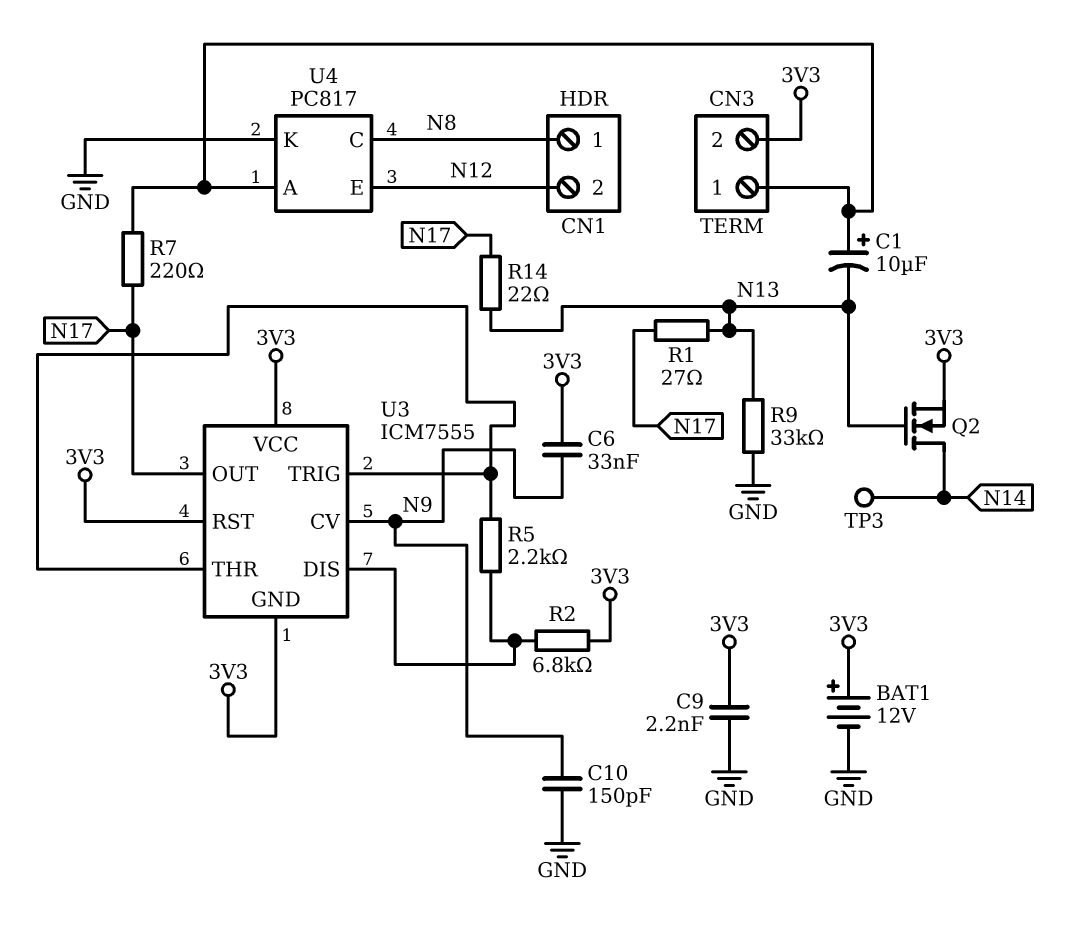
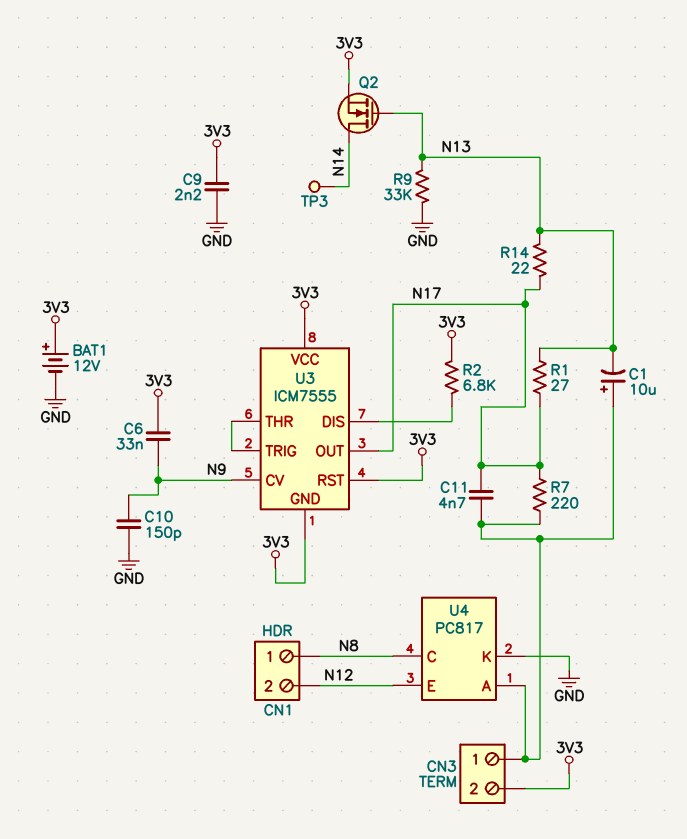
C11: none -> 4.7nF (CN3/1, N17)
R5: 2.2k (U3/DIS, U3/THR) -> none

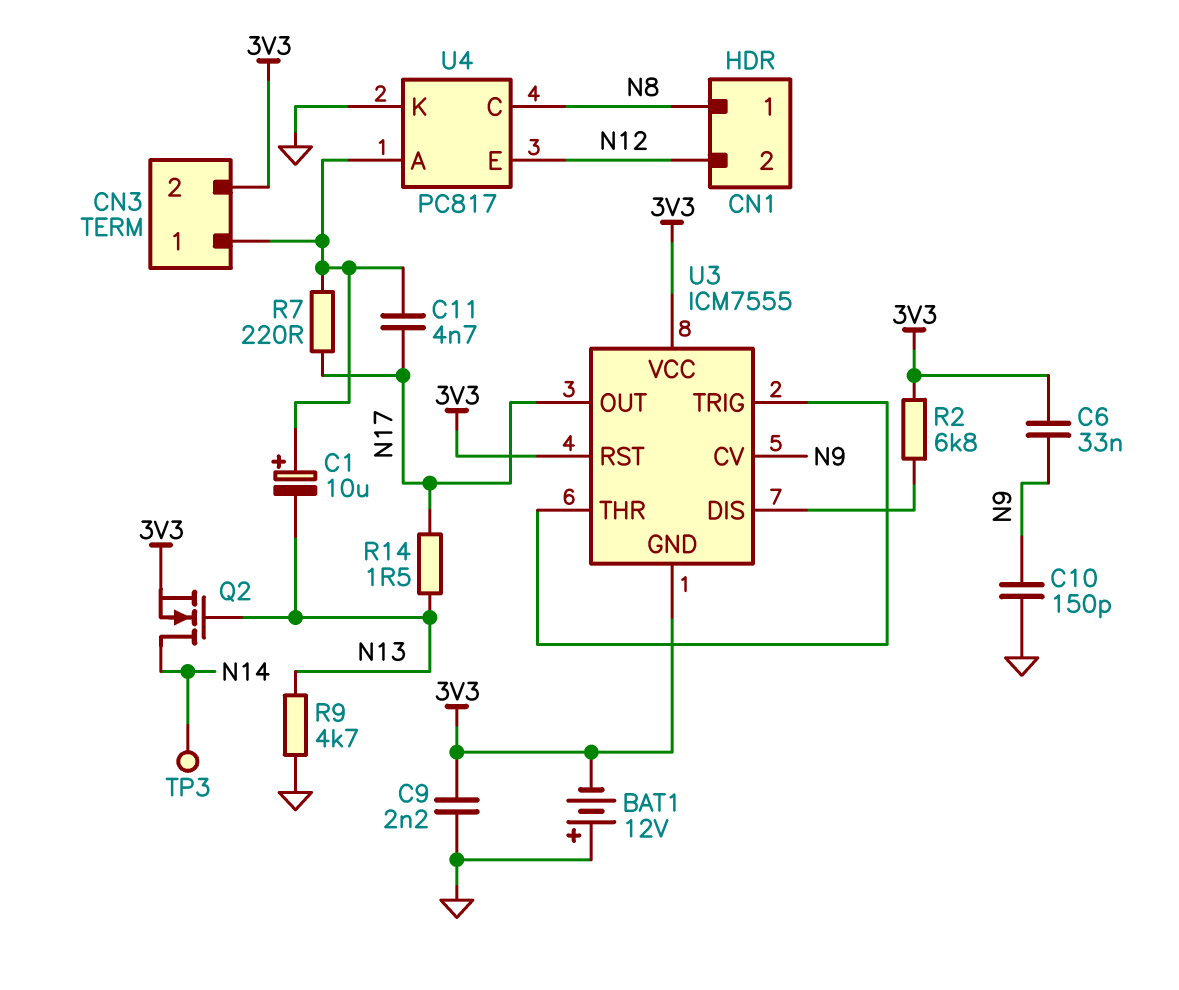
BAT1: 12V (plus 3V3, minus GND) -> 12V (plus GND, minus 3V3)
R1: 27 (N13, N17) -> none
R9: 33k (GND, N13) -> 4.7k (GND, N13)
R14: 22 (N13, N17) -> 1.5 (N13, N17)

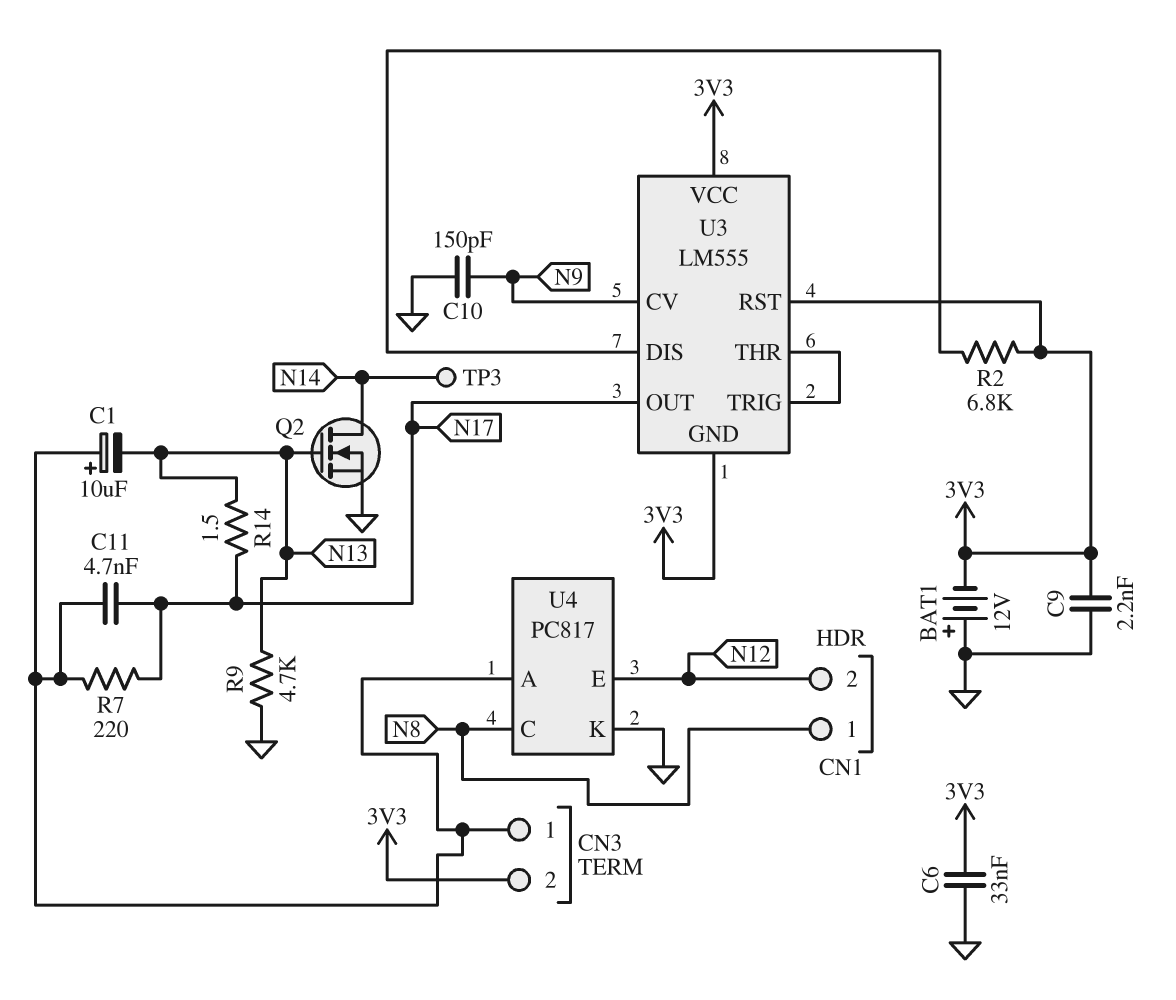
C6: 33nF (3V3, N9) -> 33nF (3V3, GND)
Q2: NMOS (G N13, D N14, S 3V3) -> NMOS (G N13, D N14, S GND)
U3: ICM7555 -> LM555

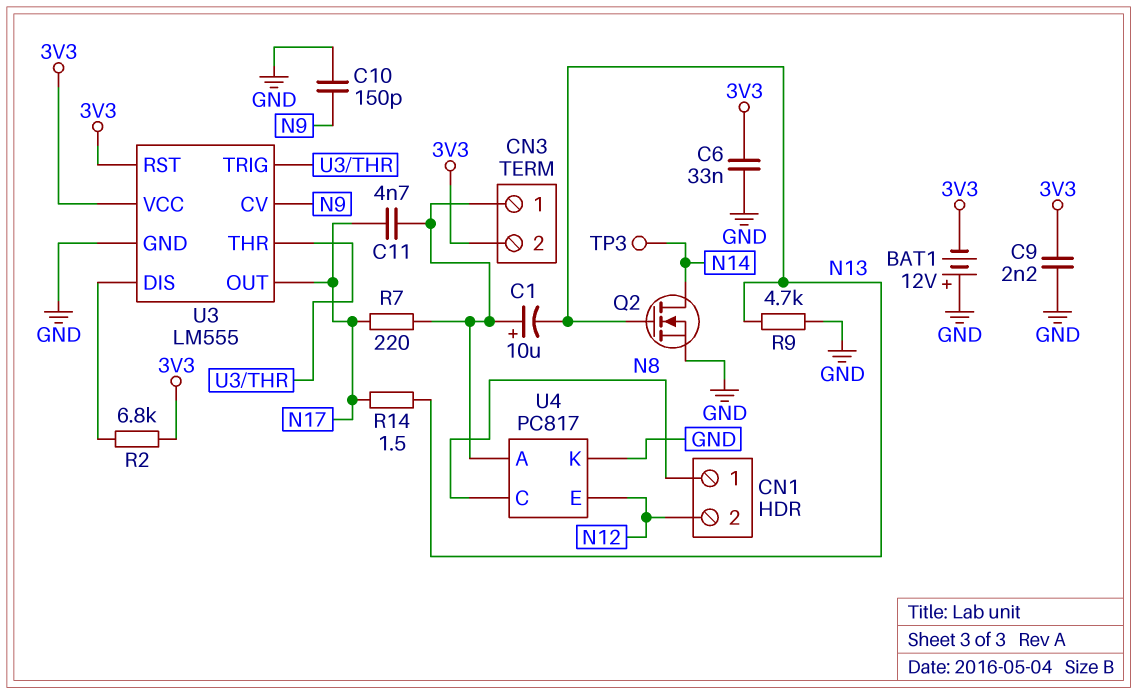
U3 pin GND: 3V3 -> GND

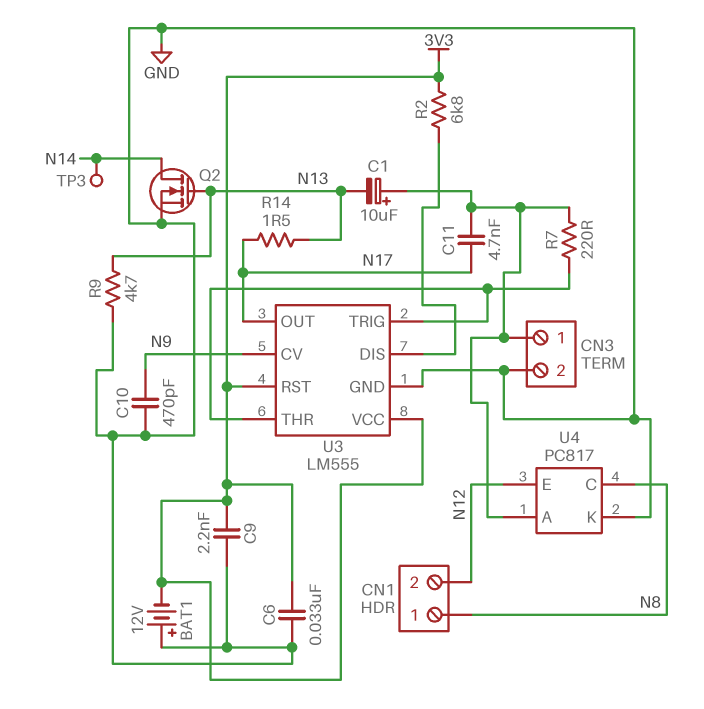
C10: 150pF (GND, N9) -> 470pF (GND, N9)
CN3 pin 2: 3V3 -> GND
R7: 220 (CN3/1, N17) -> 220 (CN3/1, U3/THR)

